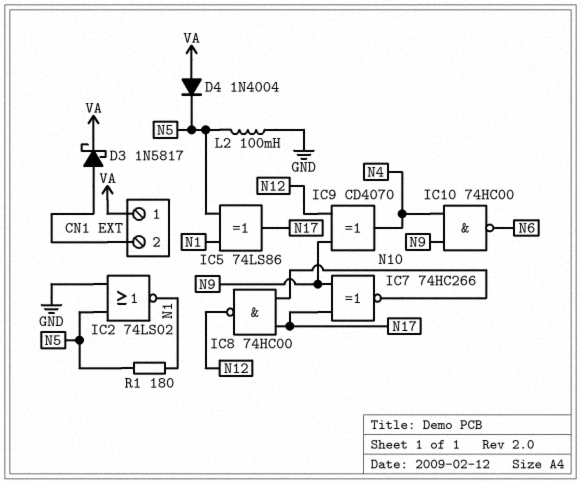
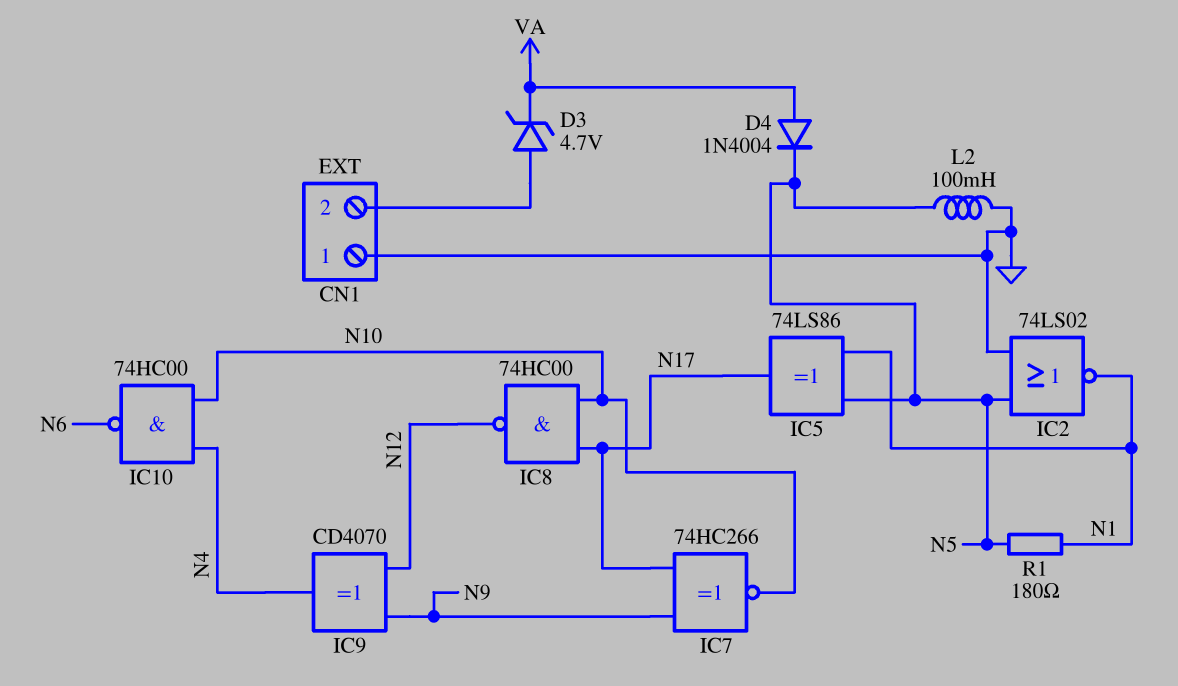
CN1 pin 1: VA -> GND
D3: schottky 1N5817 (A CN1/2, K VA) -> zener 4.7V (A CN1/2, K VA)
IC10: NAND 74HC00 (in N4, in N9, out N6) -> NAND 74HC00 (in N4, in N10, out N6)

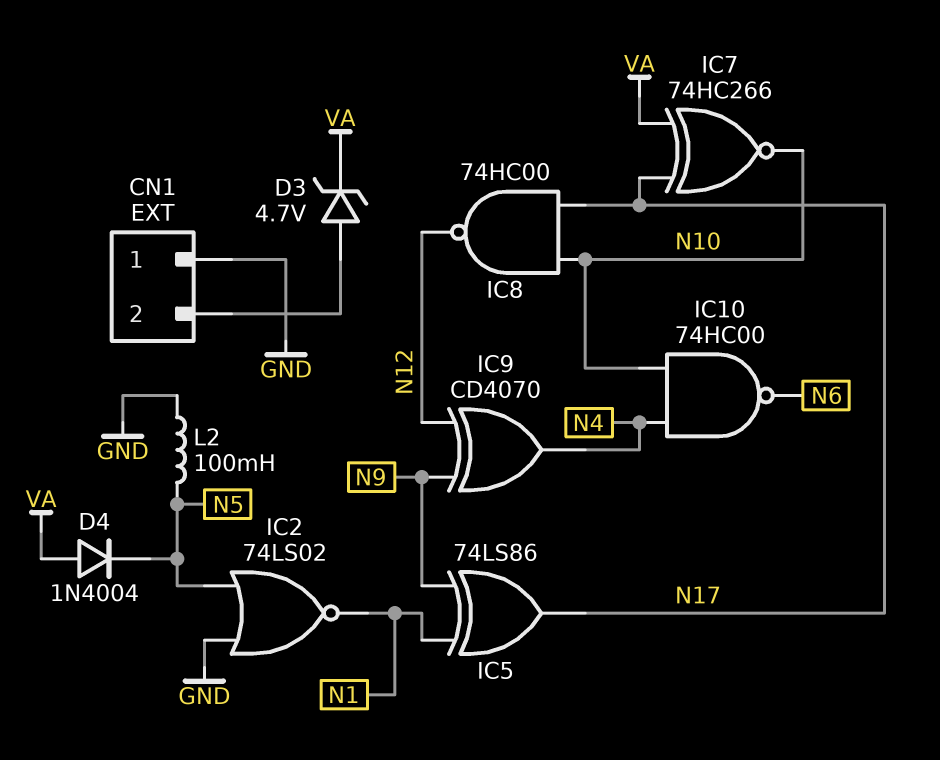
IC5: XOR 74LS86 (in N1, in N5, out N17) -> XOR 74LS86 (in N1, in N9, out N17)
IC7: XNOR 74HC266 (in N9, in N17, out N10) -> XNOR 74HC266 (in N17, in VA, out N10)
R1: 180 (N1, N5) -> none

